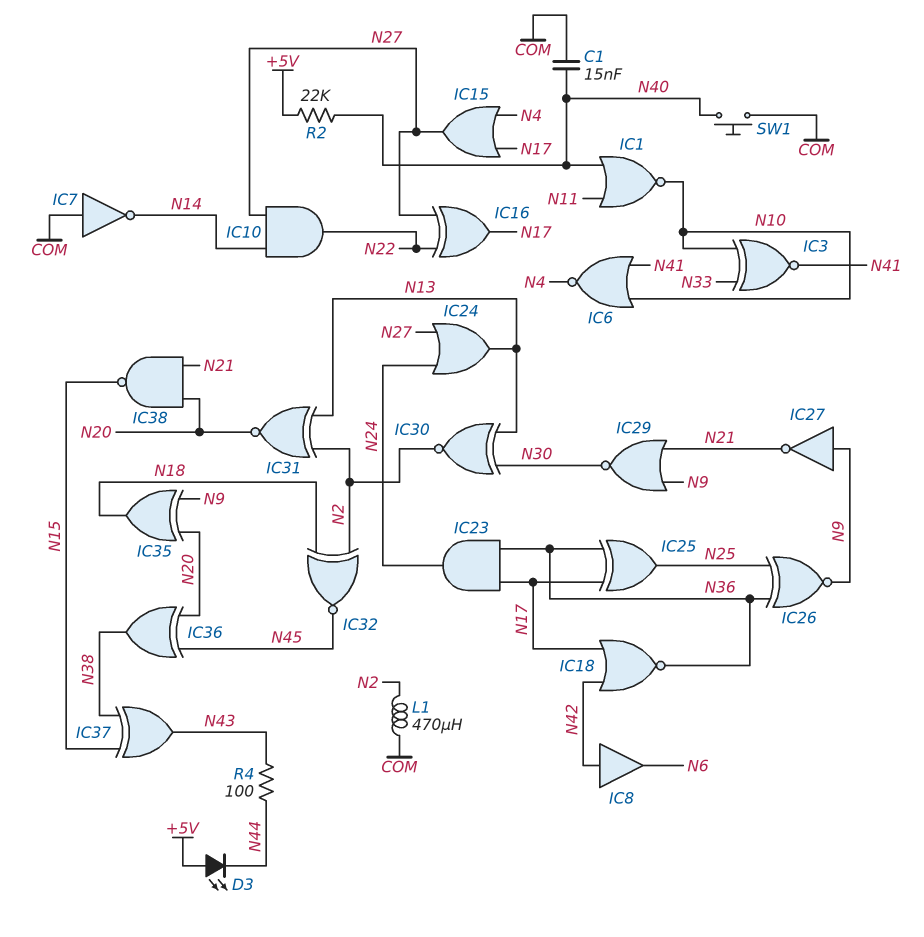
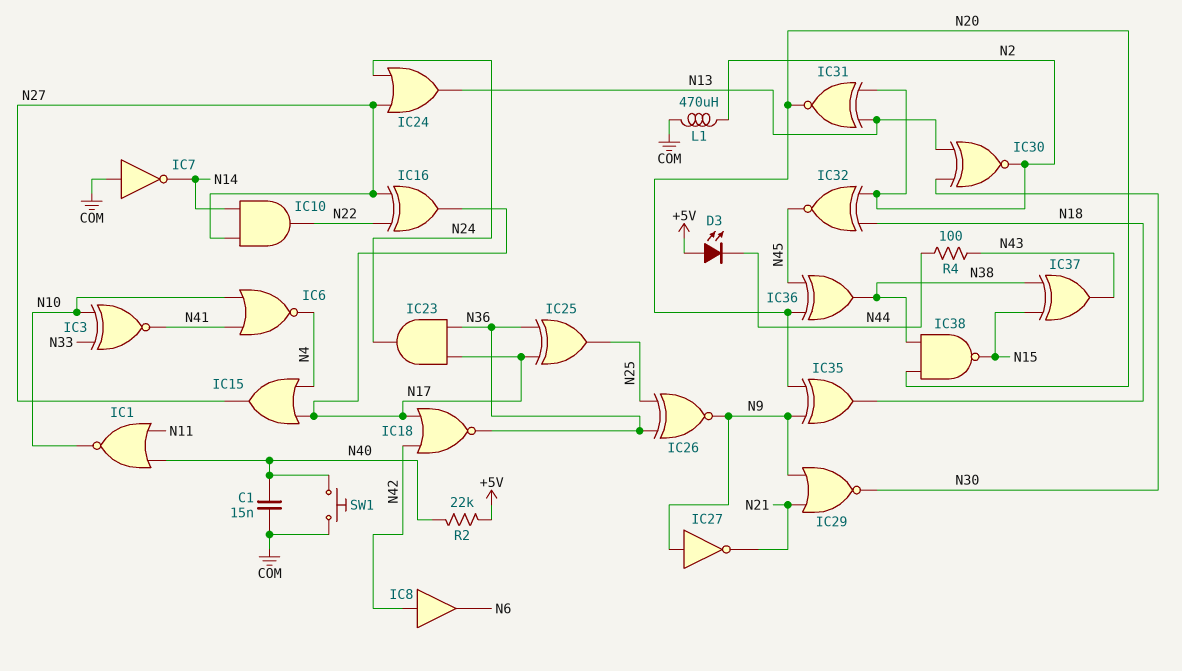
IC38: NAND (in N20, in N21, out N15) -> NAND (in N20, in N38, out N15)

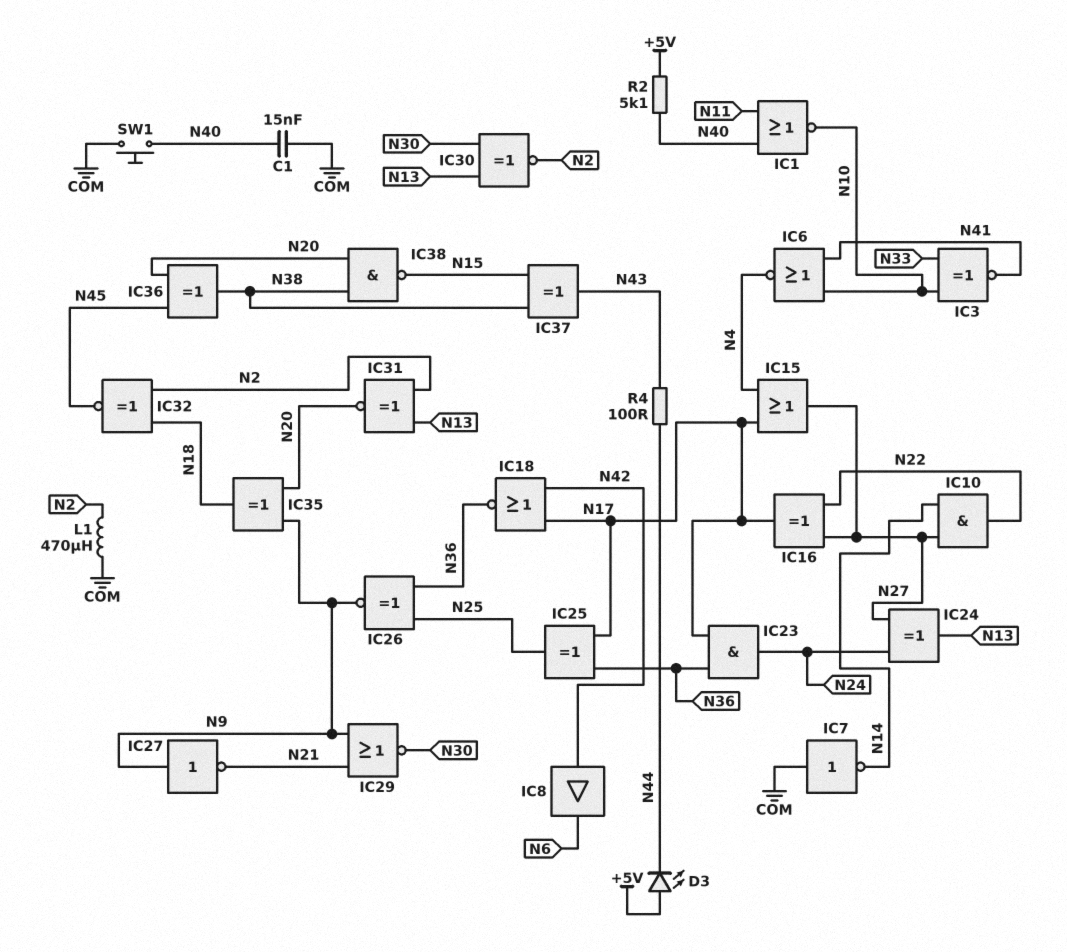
IC24: OR (in N24, in N27, out N13) -> XOR (in N24, in N27, out N13)
R2: 22k (+5V, N40) -> 5.1k (+5V, N40)

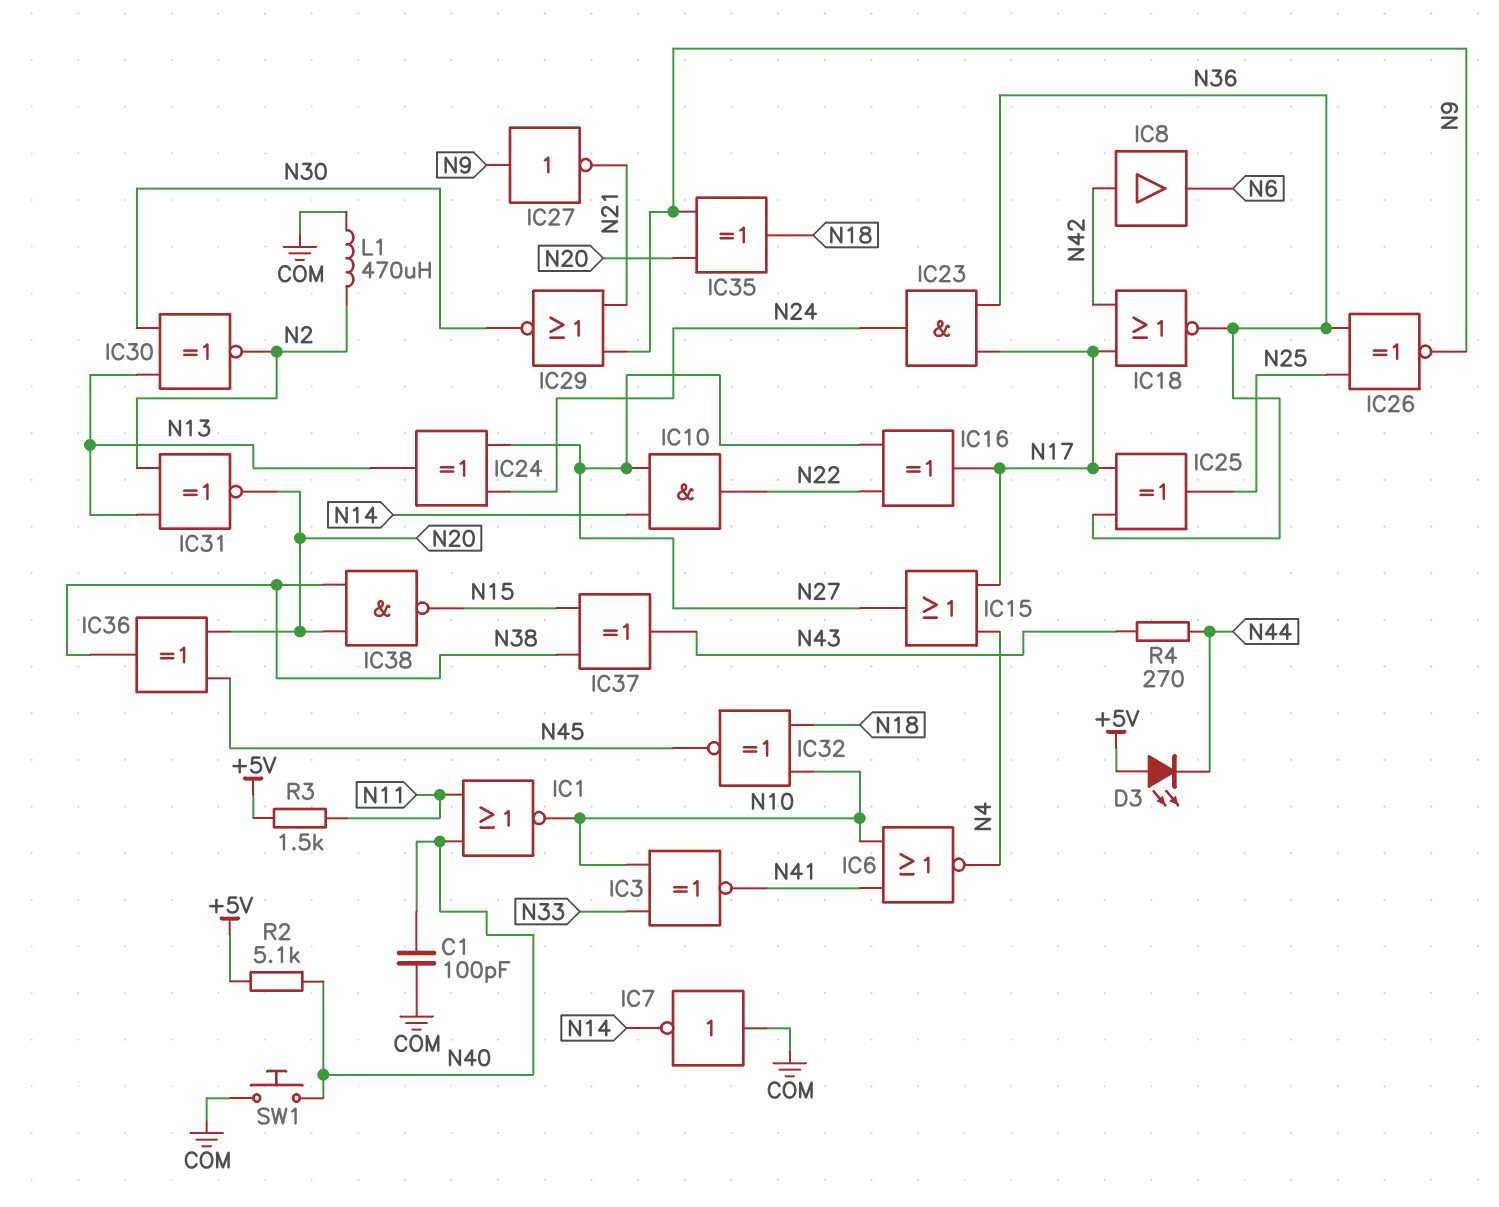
C1: 15nF (COM, N40) -> 100pF (COM, N40)
IC32: XNOR (in N2, in N18, out N45) -> XNOR (in N10, in N18, out N45)
R3: none -> 1.5k (+5V, N11)
R4: 100 (N43, N44) -> 270 (N43, N44)

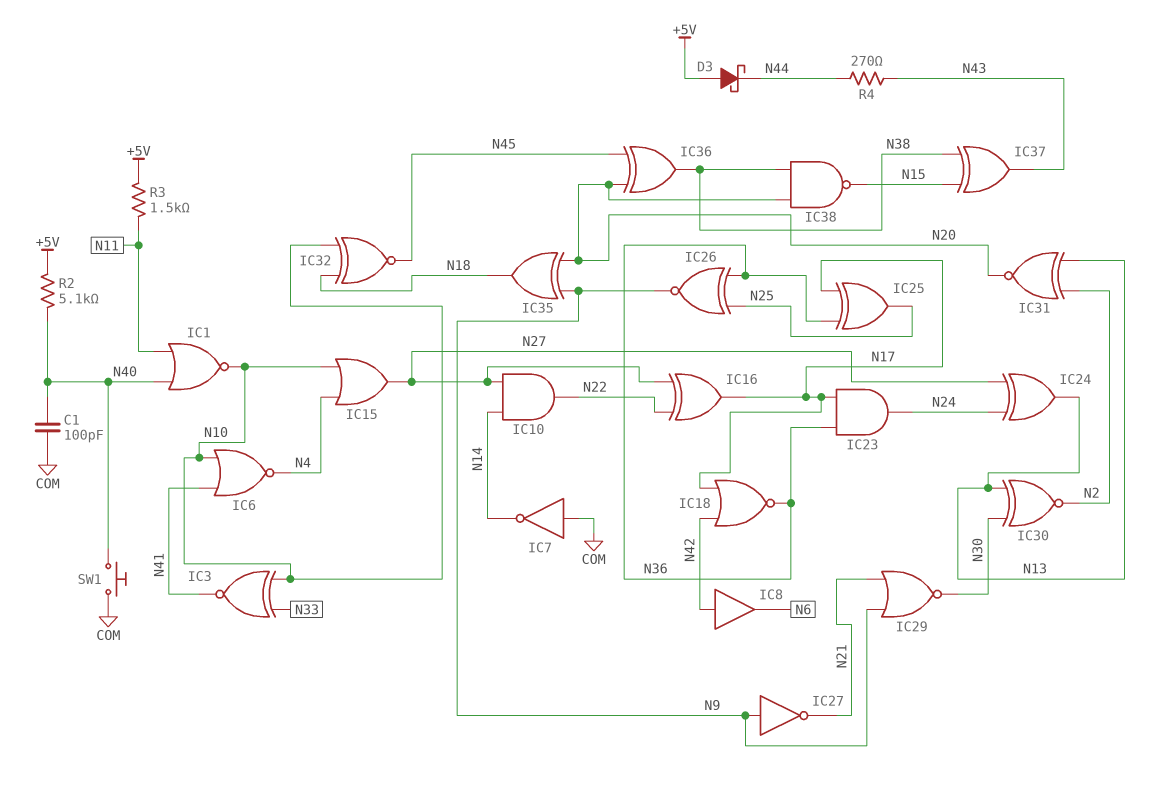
D3: LED (A +5V, K N44) -> schottky (A +5V, K N44)
IC15: OR (in N4, in N17, out N27) -> OR (in N4, in N10, out N27)
L1: 470uH (COM, N2) -> none

